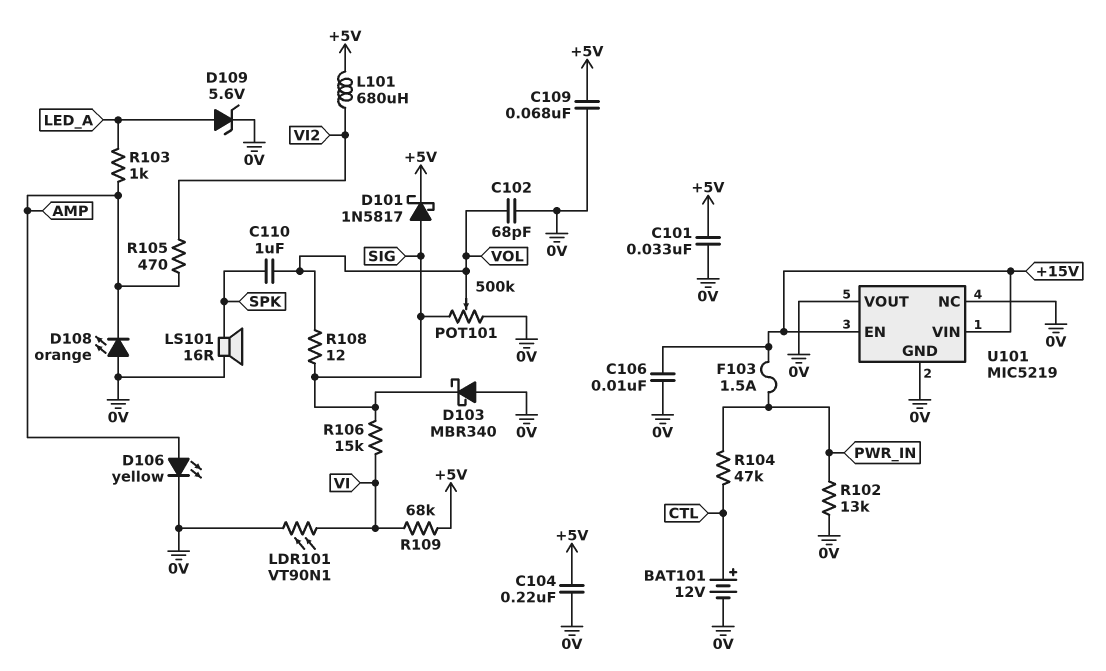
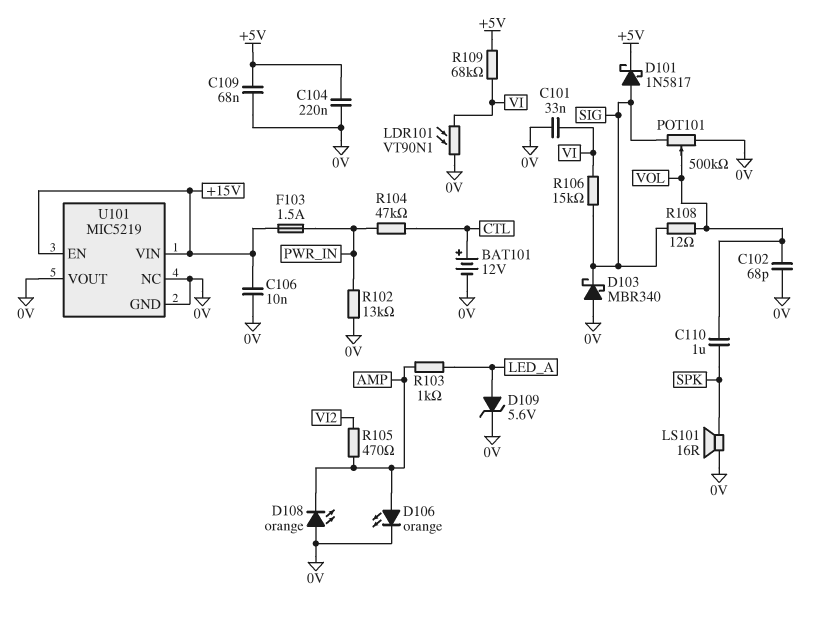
C101: 33nF (+5V, 0V) -> 33nF (0V, VI)
D106: LED yellow (A AMP, K 0V) -> LED orange (A AMP, K 0V)
L101: 680uH (+5V, VI2) -> none

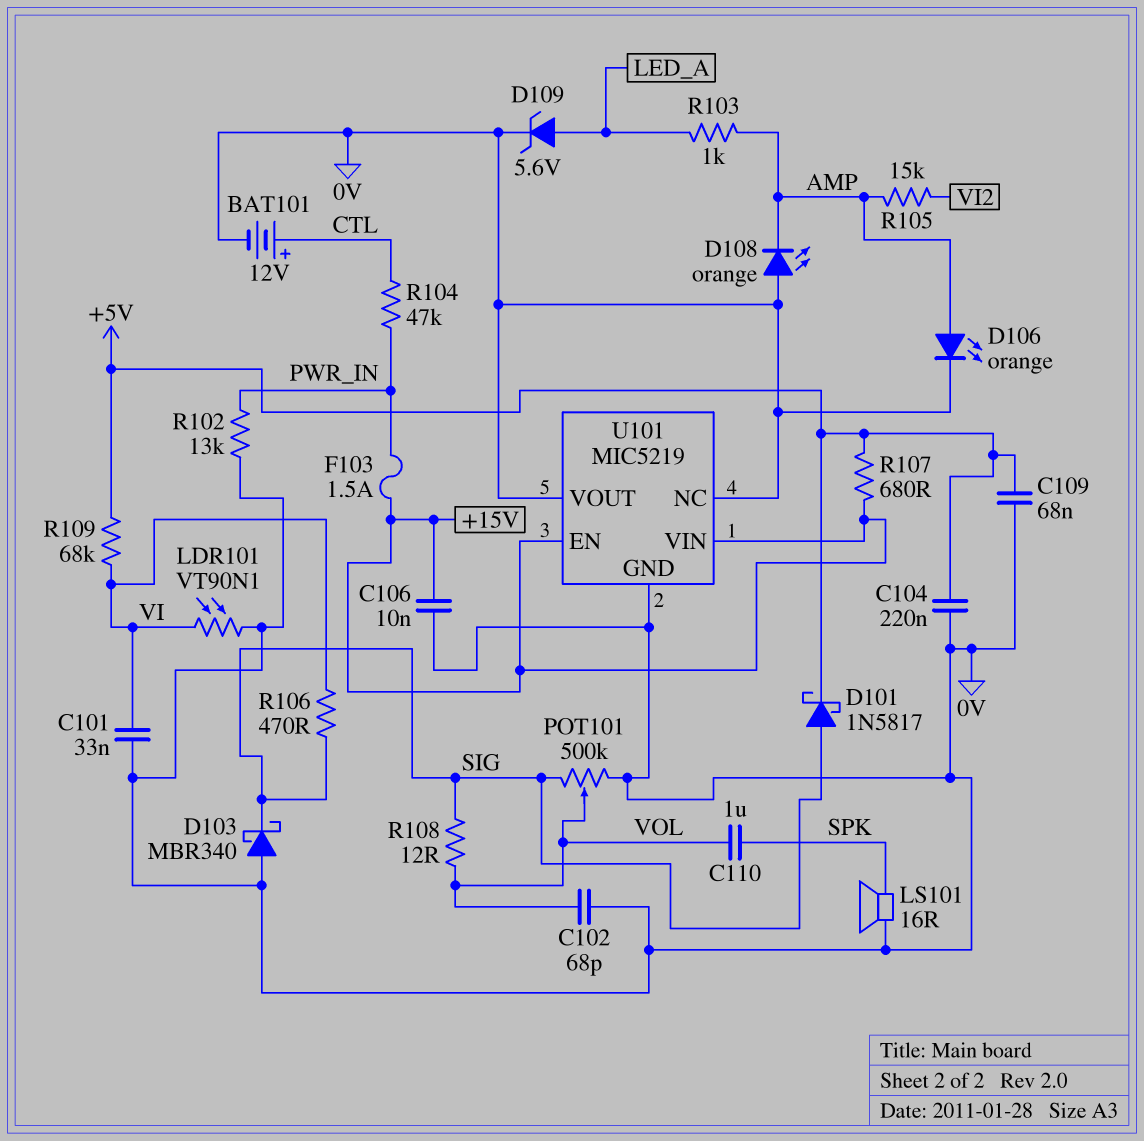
R105: 470 (AMP, VI2) -> 15k (AMP, VI2)
R106: 15k (SIG, VI) -> 470 (SIG, VI)
R107: none -> 680 (+5V, +15V)

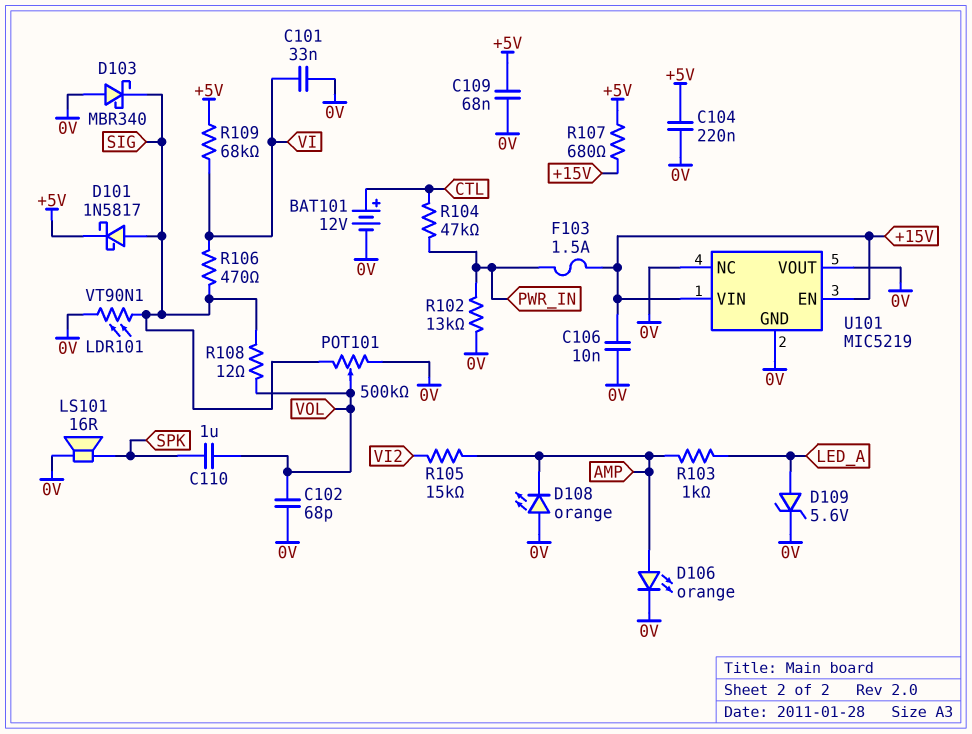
LDR101: VT90N1 (0V, VI) -> VT90N1 (0V, SIG)

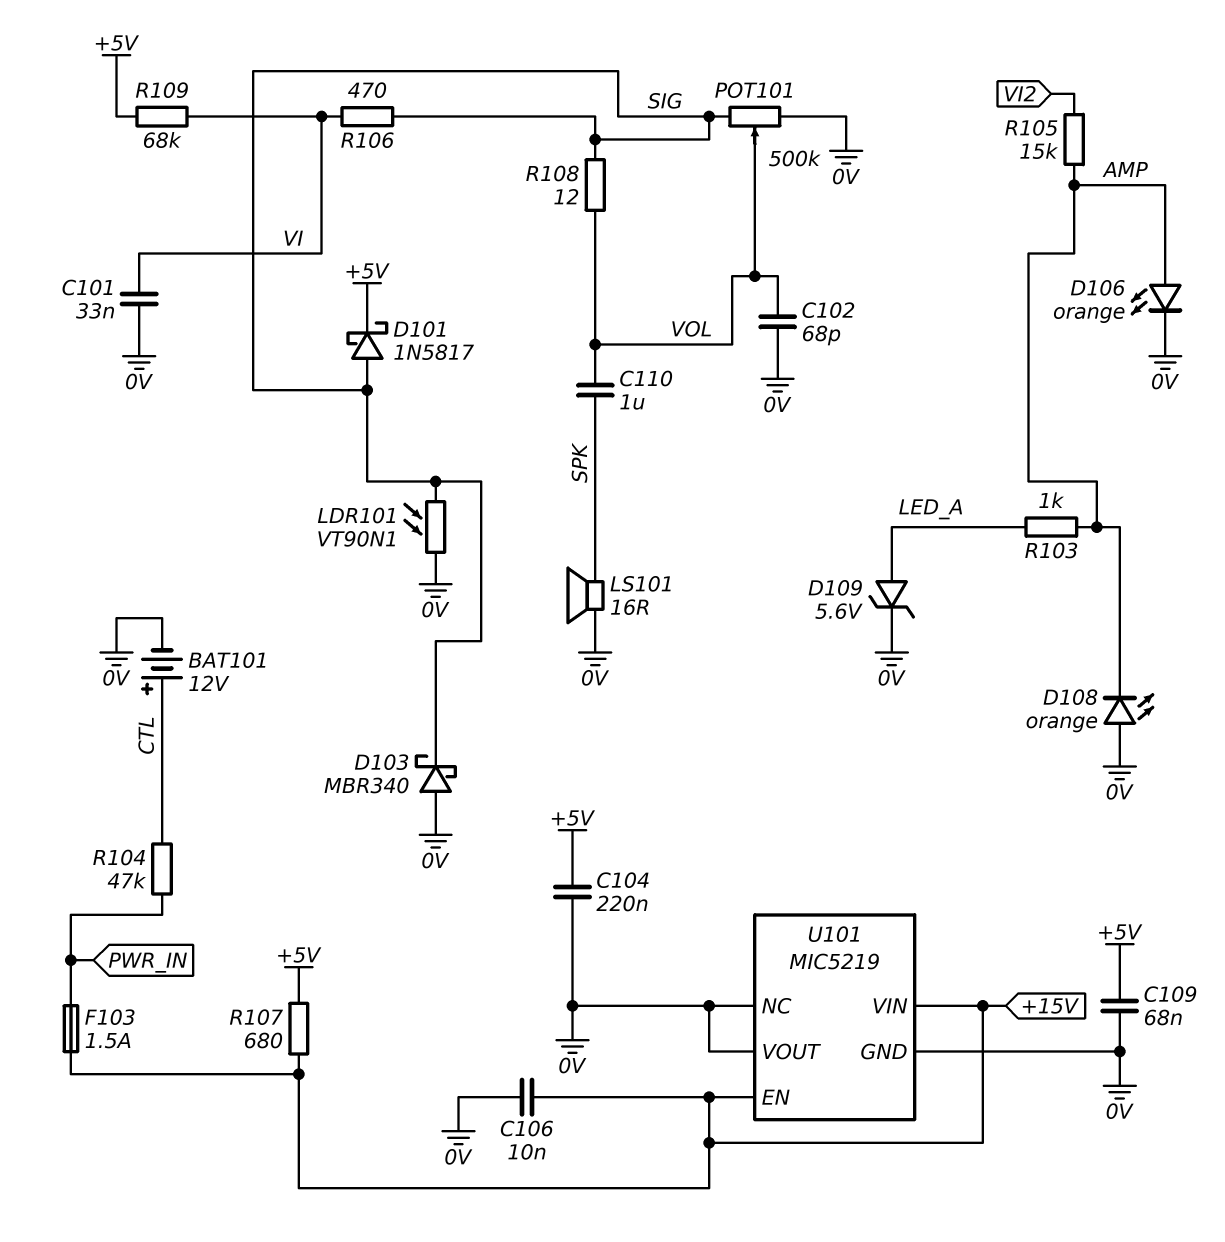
R102: 13k (0V, PWR_IN) -> none

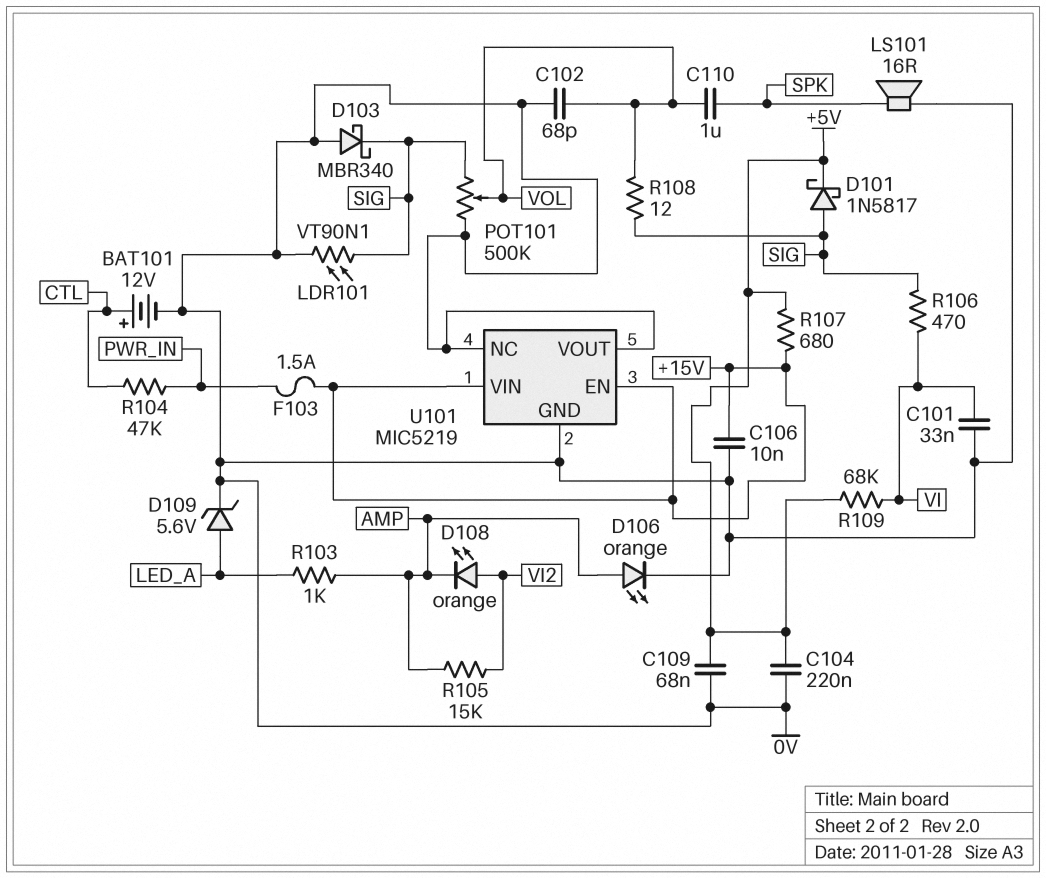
D108: LED orange (A 0V, K AMP) -> LED orange (A VI2, K AMP)

